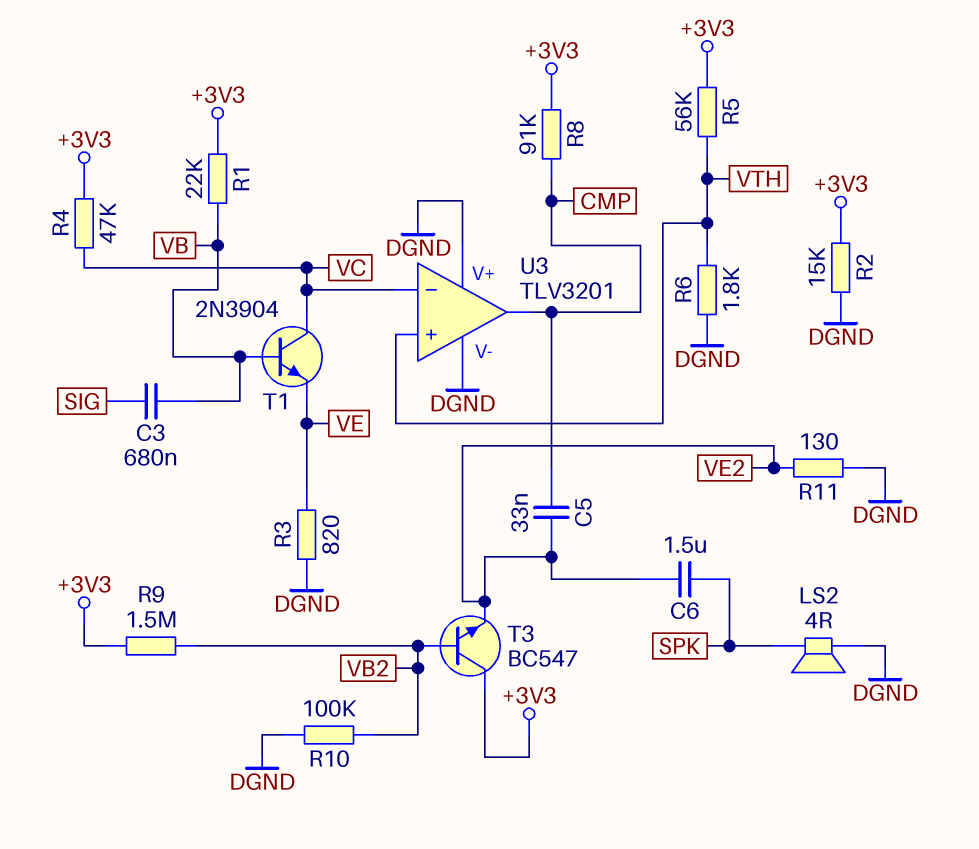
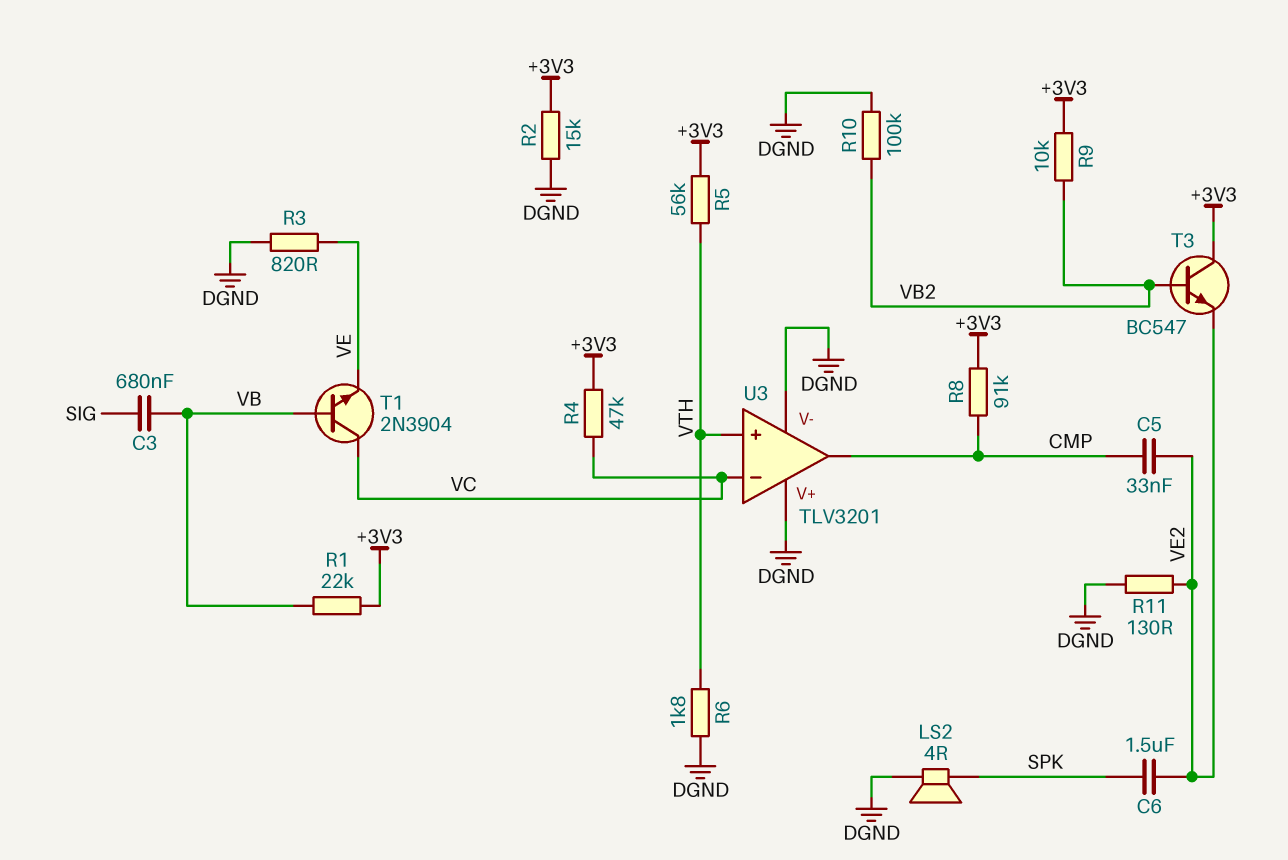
R9: 1.5M (+3V3, VB2) -> 10k (+3V3, VB2)

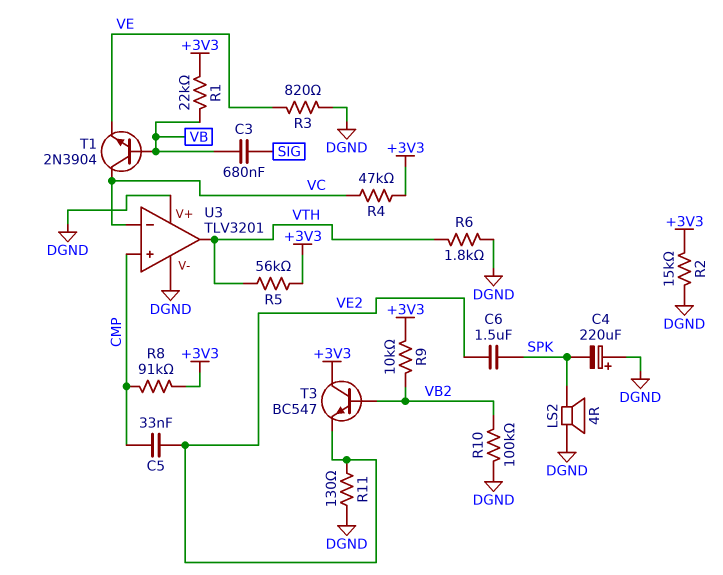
C4: none -> 220uF (plus DGND, minus SPK)
U3 pin in+: VTH -> CMP
U3 pin out: CMP -> VTH

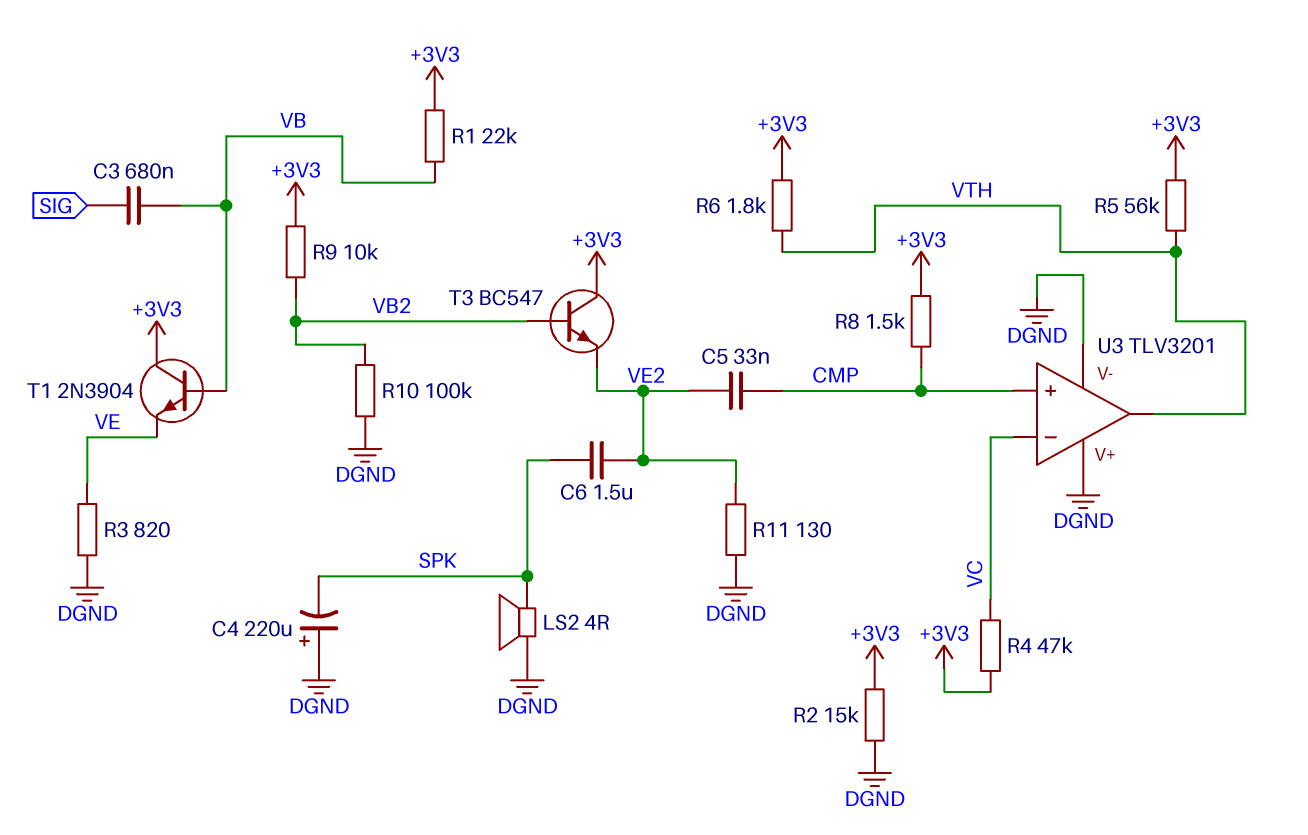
R6: 1.8k (DGND, VTH) -> 1.8k (+3V3, VTH)
R8: 91k (+3V3, CMP) -> 1.5k (+3V3, CMP)
T1: NPN 2N3904 (B VB, C VC, E VE) -> NPN 2N3904 (B VB, C +3V3, E VE)

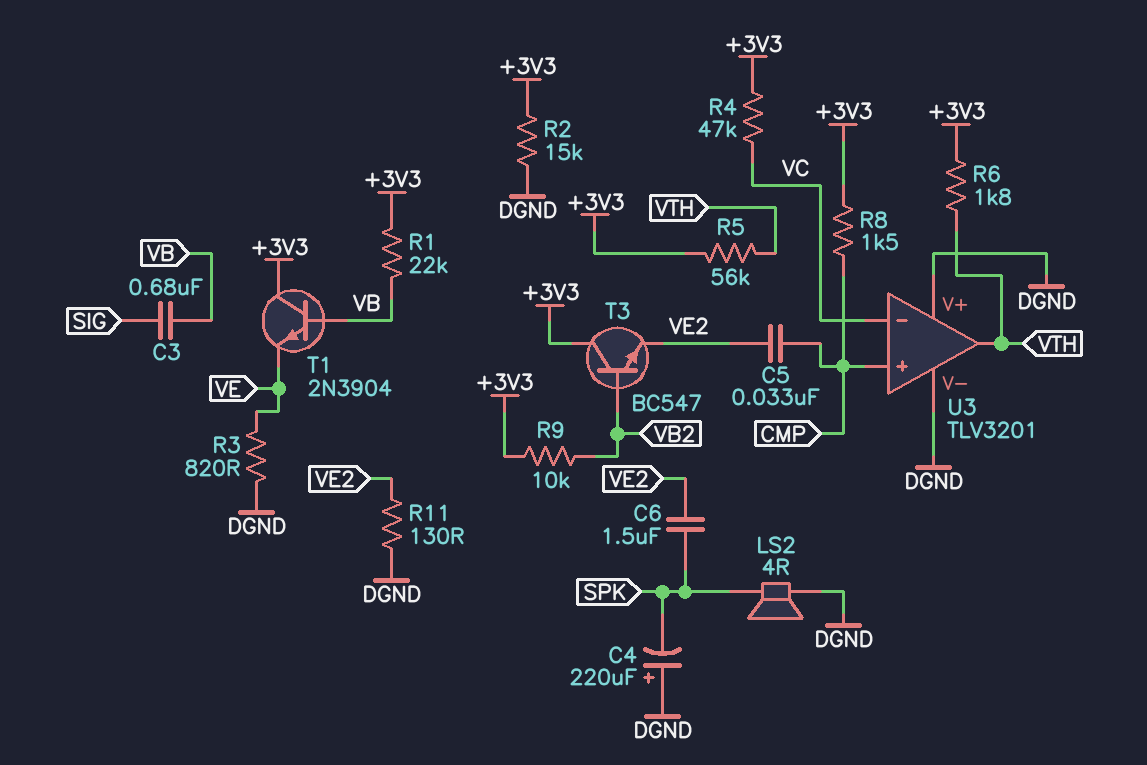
R10: 100k (DGND, VB2) -> none

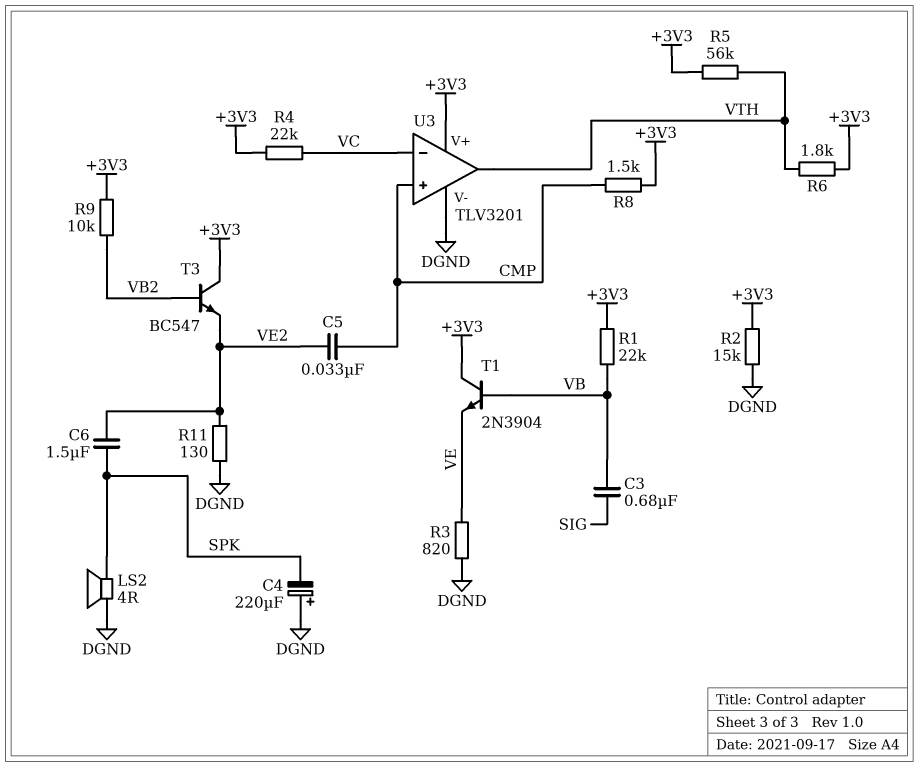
R4: 47k (+3V3, VC) -> 22k (+3V3, VC)
U3 pin V+: DGND -> +3V3

